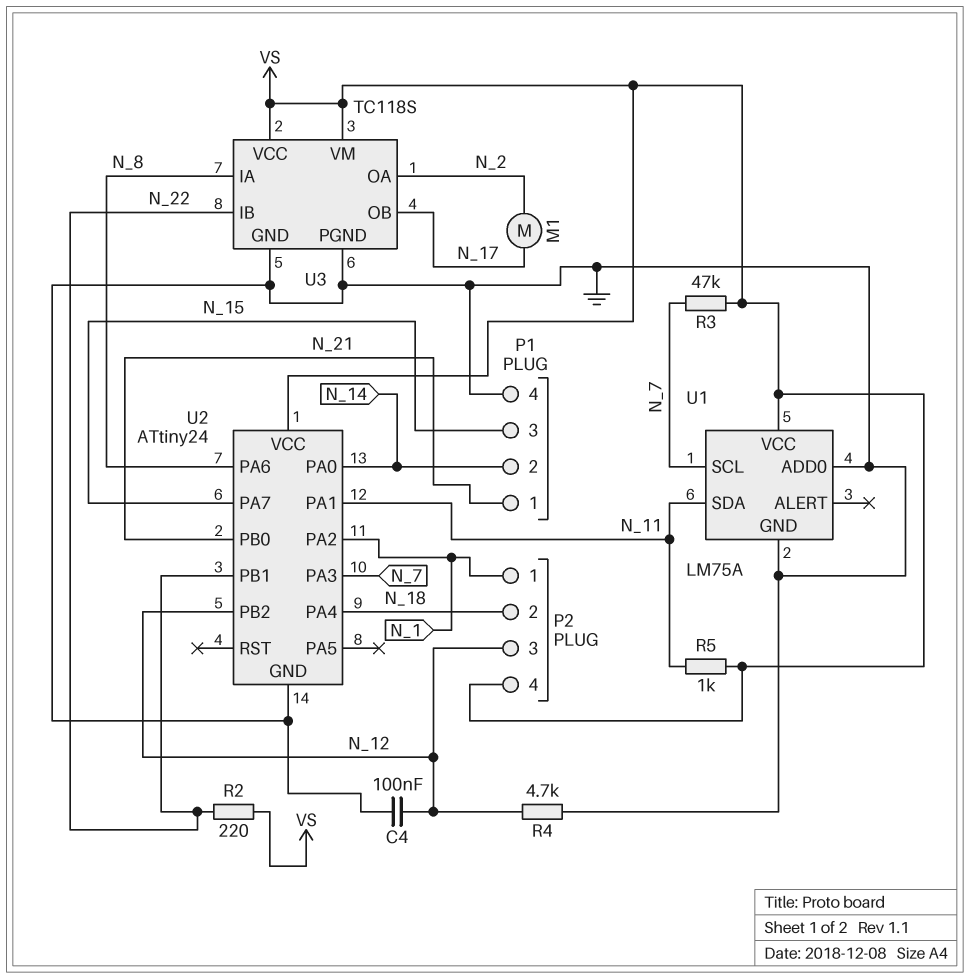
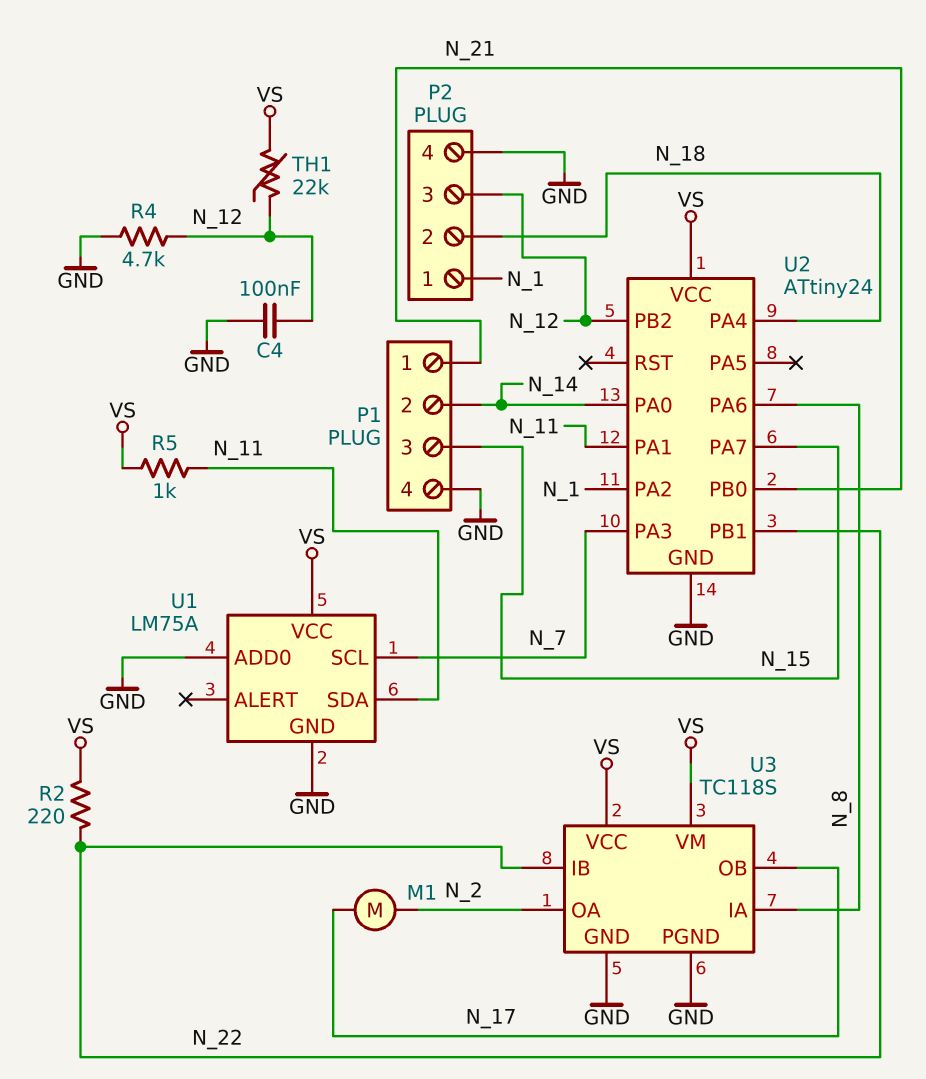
P2 pin 4: VS -> GND
R3: 47k (N_7, VS) -> none
TH1: none -> 22k (N_12, VS)

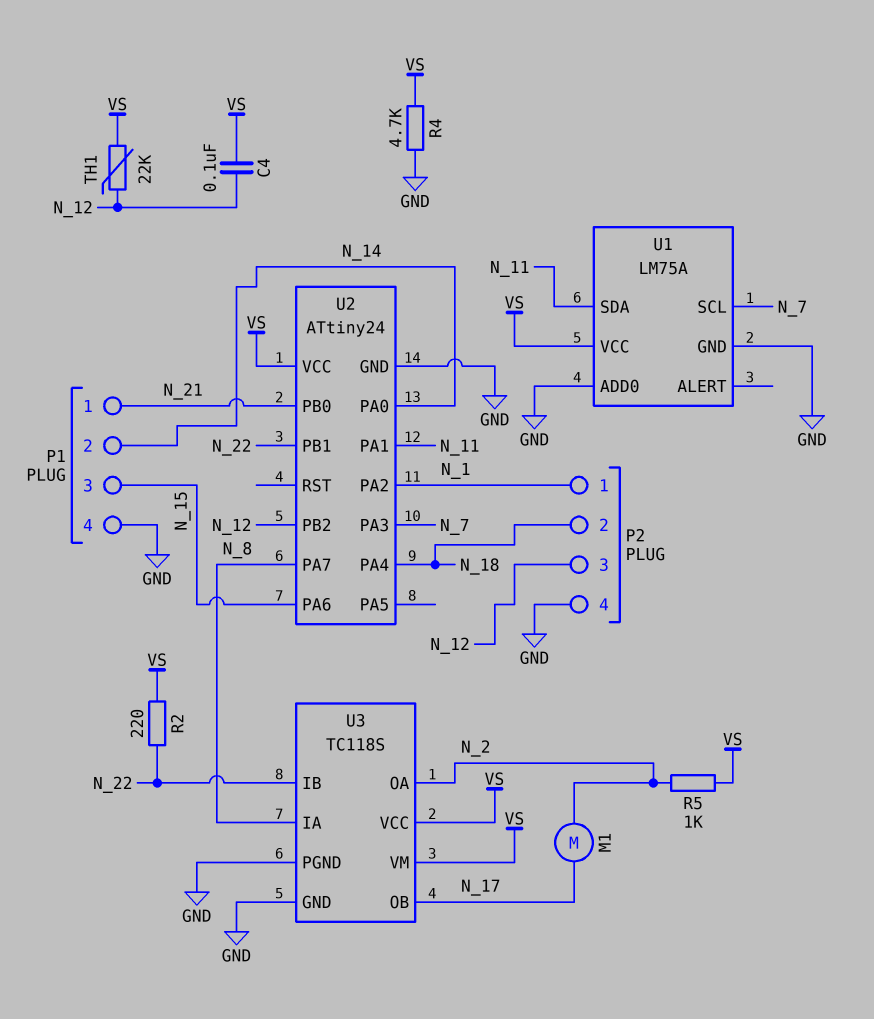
C4: 100nF (GND, N_12) -> 100nF (N_12, VS)
R4: 4.7k (GND, N_12) -> 4.7k (GND, VS)
R5: 1k (N_11, VS) -> 1k (N_2, VS)
U2 pin PA6: N_8 -> N_15
U2 pin PA7: N_15 -> N_8

